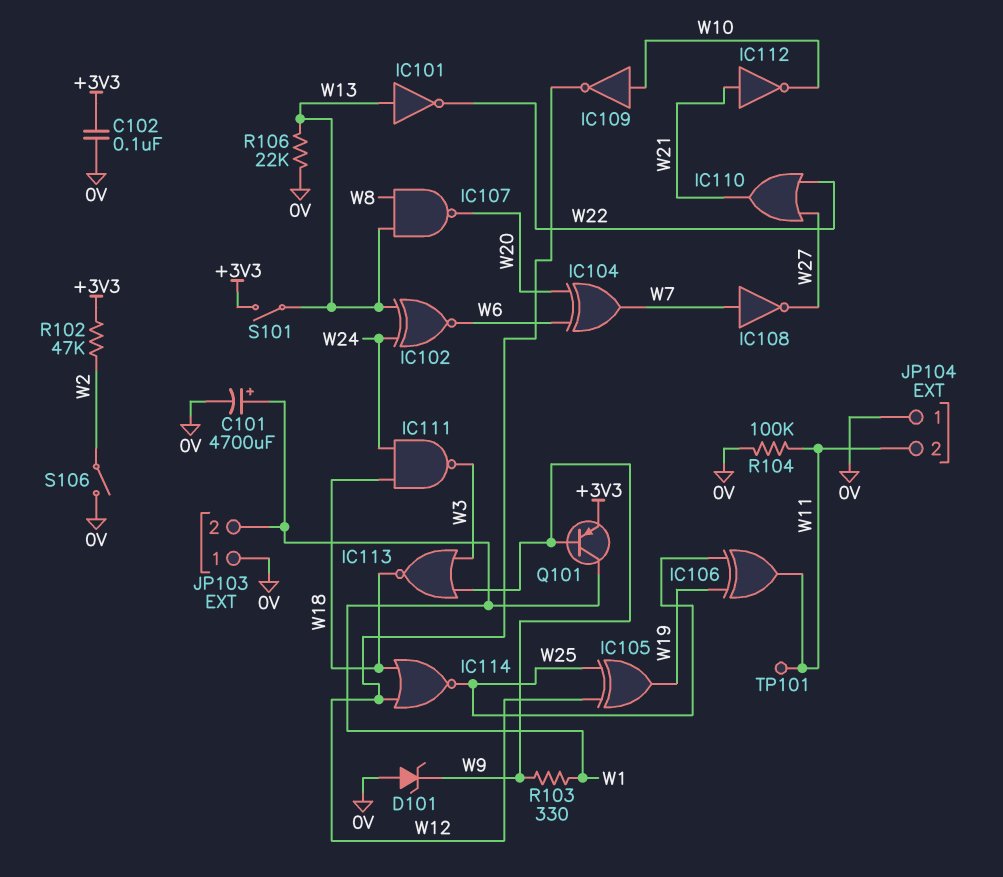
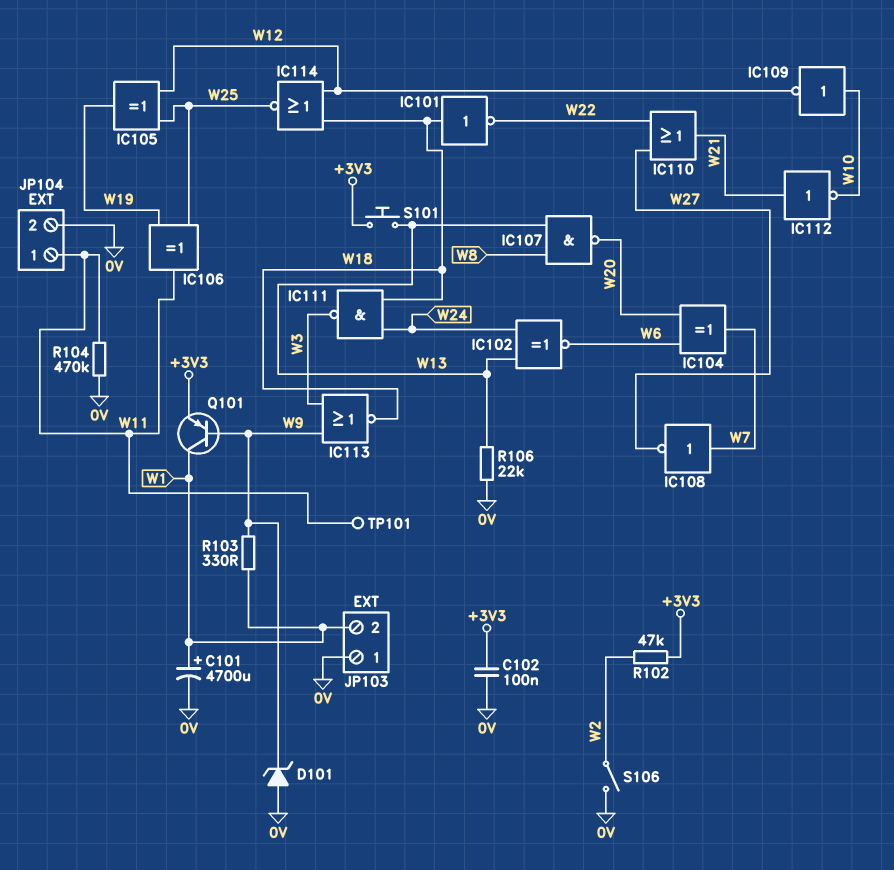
IC101: NOT (in W13, out W22) -> NOT (in W18, out W22)
JP104 pin 1: 0V -> W11
JP104 pin 2: W11 -> 0V
R104: 100k (0V, W11) -> 470k (0V, W11)
S101: switch (+3V3, W13) -> button (+3V3, W13)

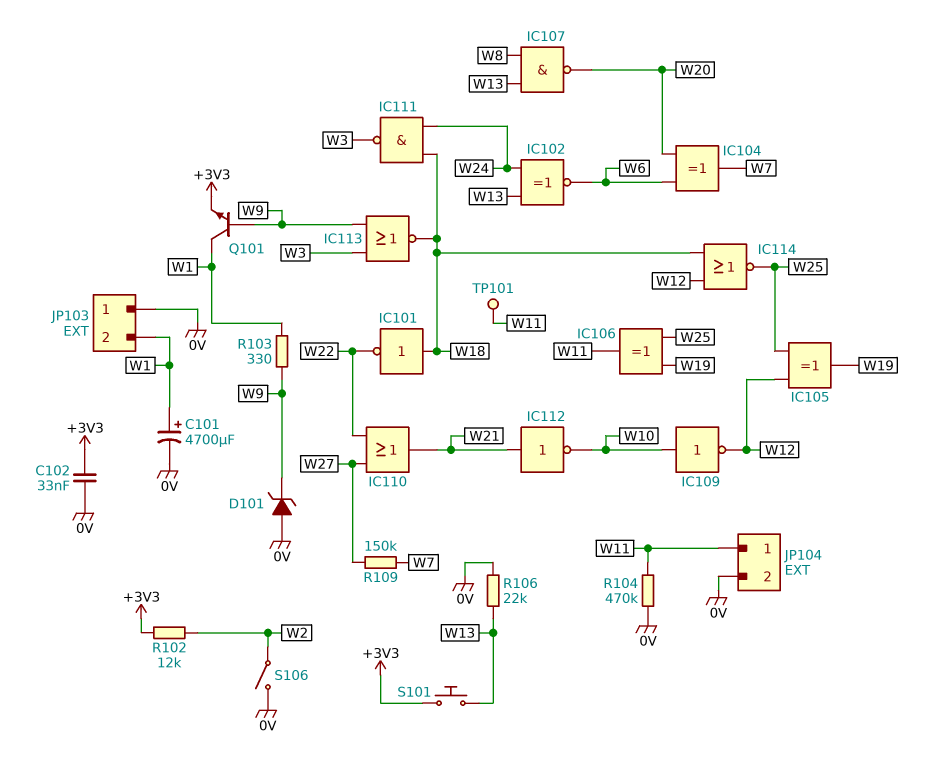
C102: 100nF (+3V3, 0V) -> 33nF (+3V3, 0V)
IC108: NOT (in W7, out W27) -> none
Q101: PNP (B W9, C W1, E +3V3) -> NPN (B W9, C W1, E +3V3)
R102: 47k (+3V3, W2) -> 12k (+3V3, W2)
R109: none -> 150k (W7, W27)

